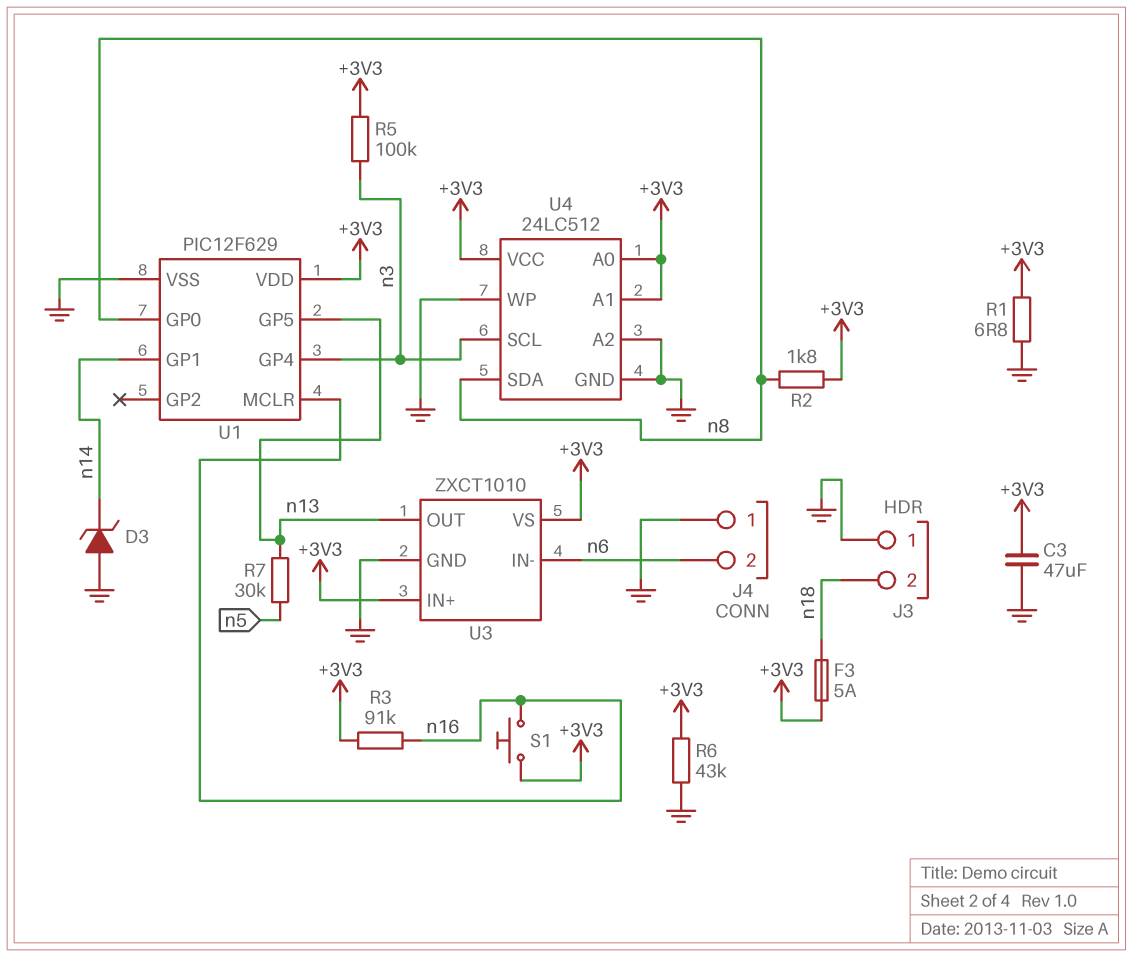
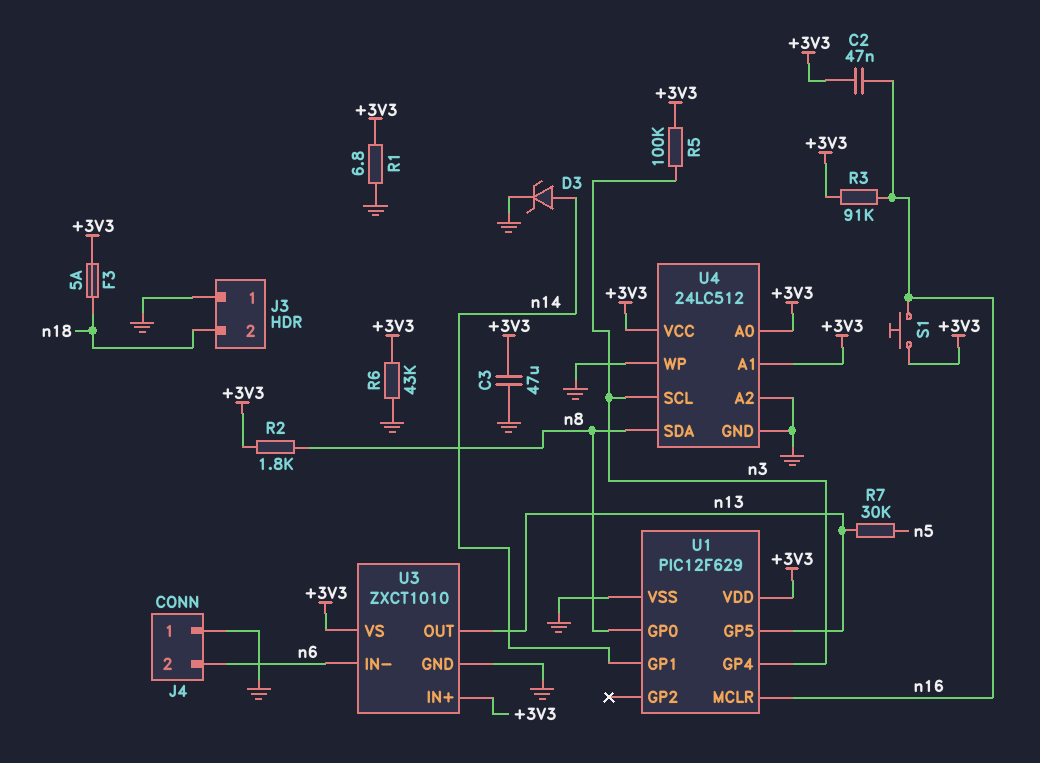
C2: none -> 47nF (+3V3, n16)
D3: zener (A GND, K n14) -> zener (A n14, K GND)

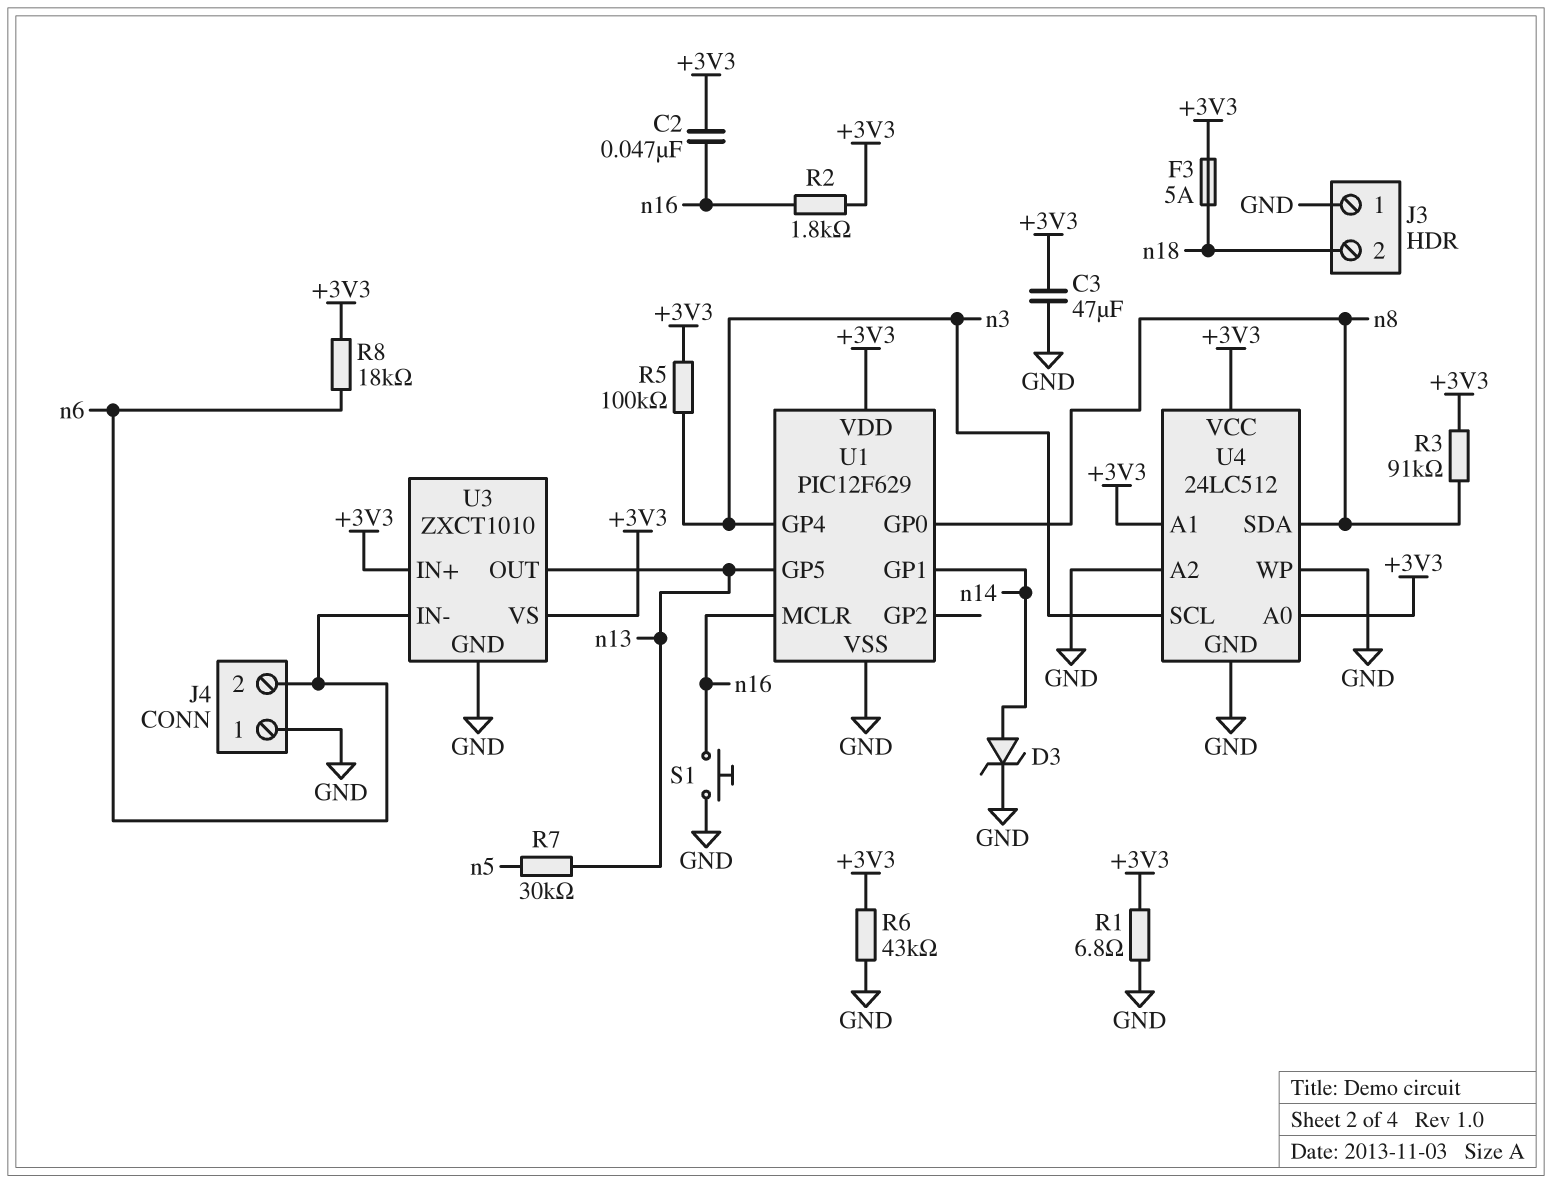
R2: 1.8k (+3V3, n8) -> 1.8k (+3V3, n16)
R3: 91k (+3V3, n16) -> 91k (+3V3, n8)
R8: none -> 18k (+3V3, n6)
S1: button (+3V3, n16) -> button (GND, n16)

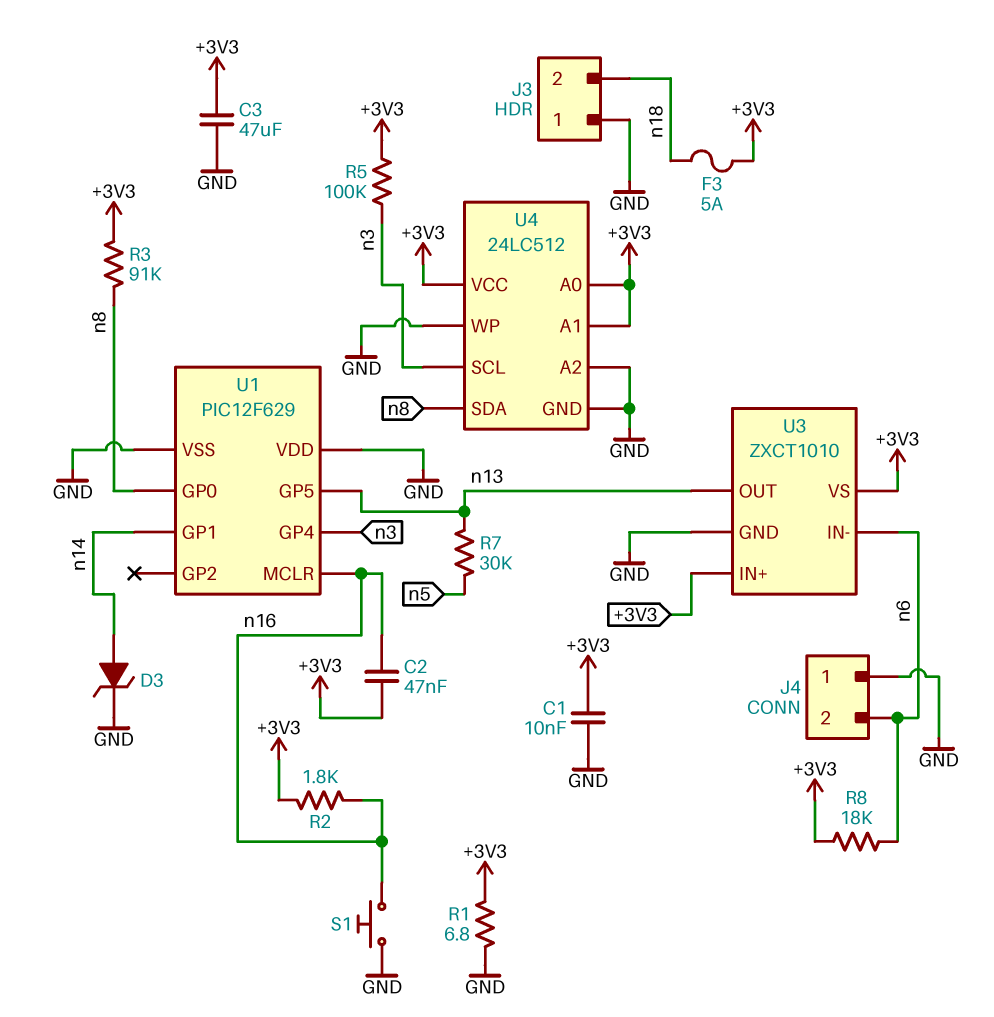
C1: none -> 10nF (+3V3, GND)
R6: 43k (+3V3, GND) -> none
U1 pin VDD: +3V3 -> GND

